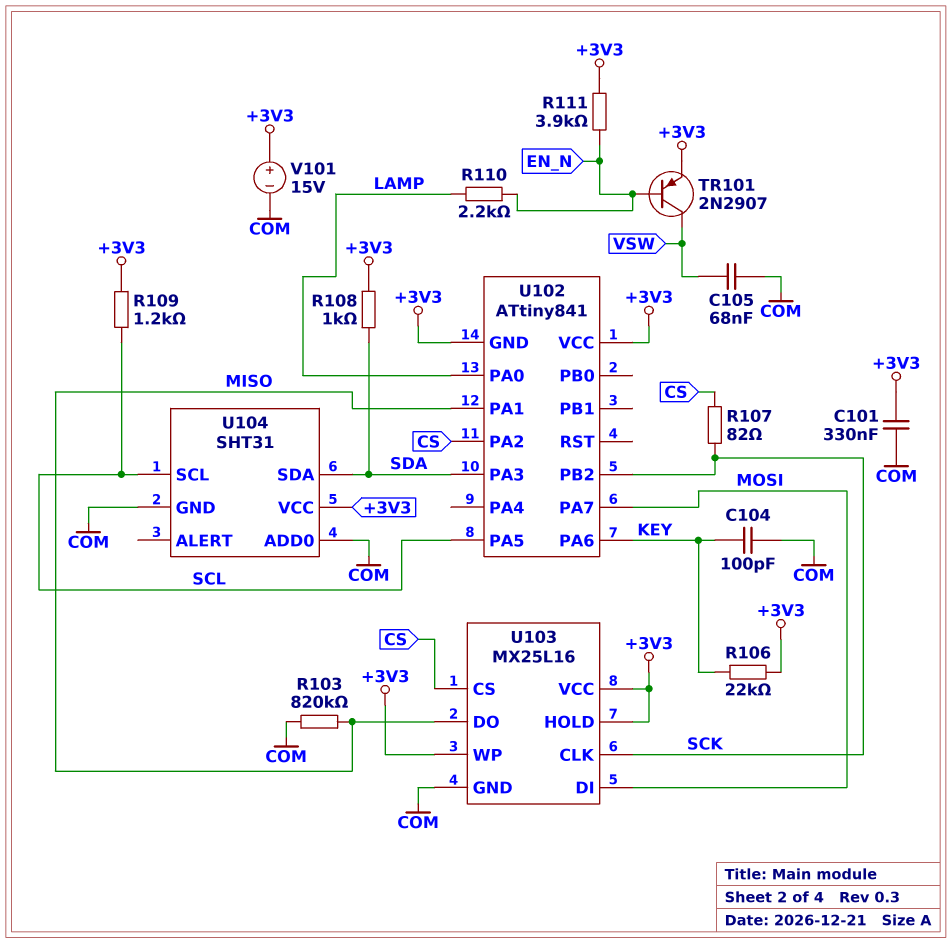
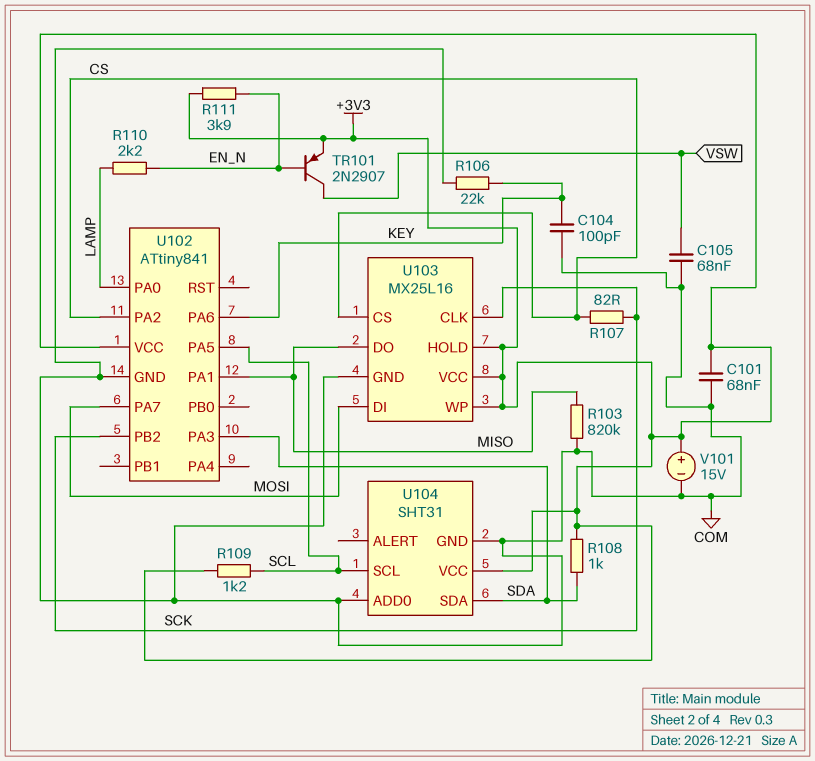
C101: 330nF (+3V3, COM) -> 68nF (+3V3, COM)
R106: 22k (+3V3, KEY) -> 22k (COM, KEY)
U102 pin GND: +3V3 -> COM

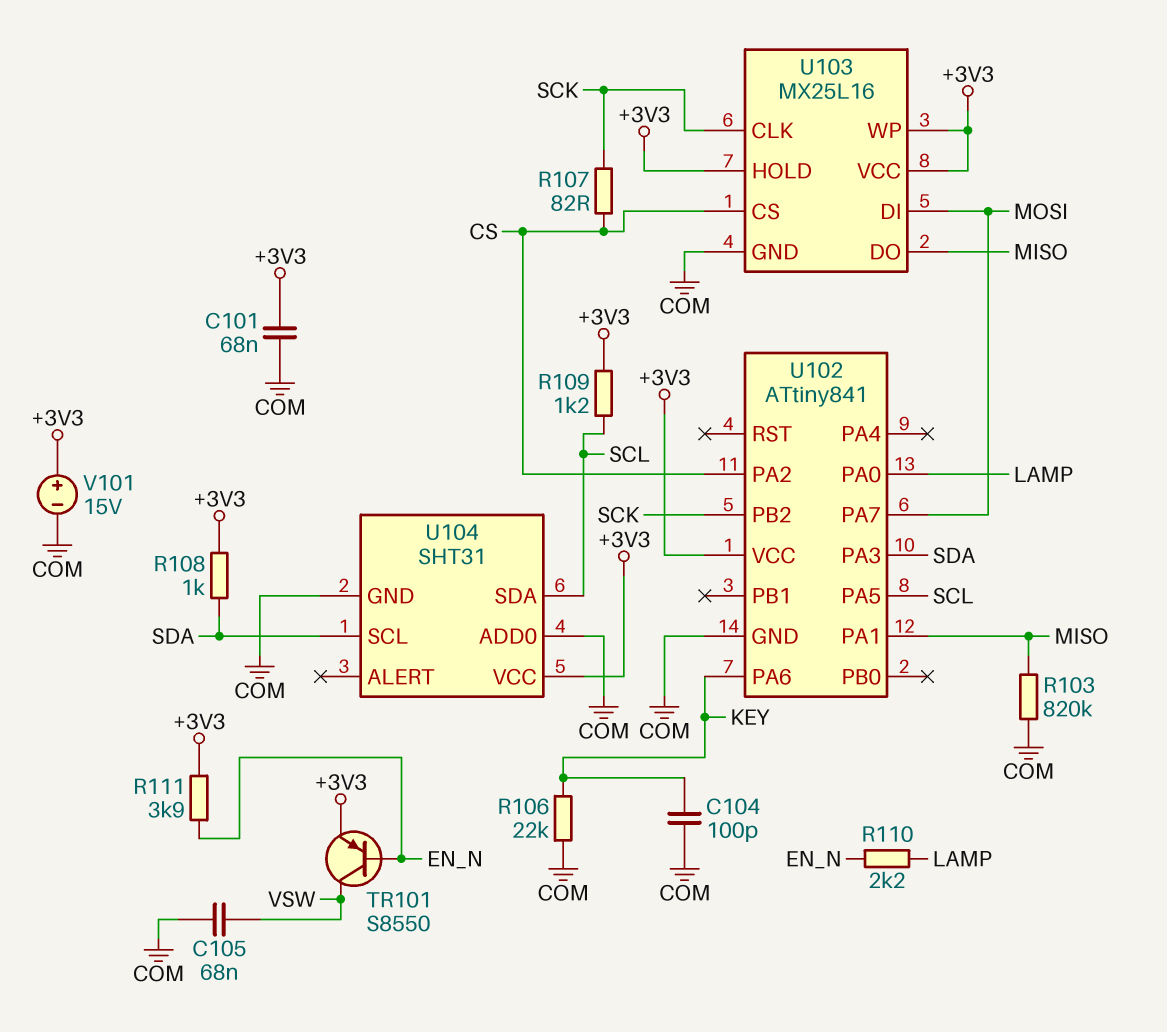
TR101: PNP 2N2907 (B EN_N, C VSW, E +3V3) -> PNP S8550 (B EN_N, C VSW, E +3V3)
U104 pin SCL: SCL -> SDA
U104 pin SDA: SDA -> SCL

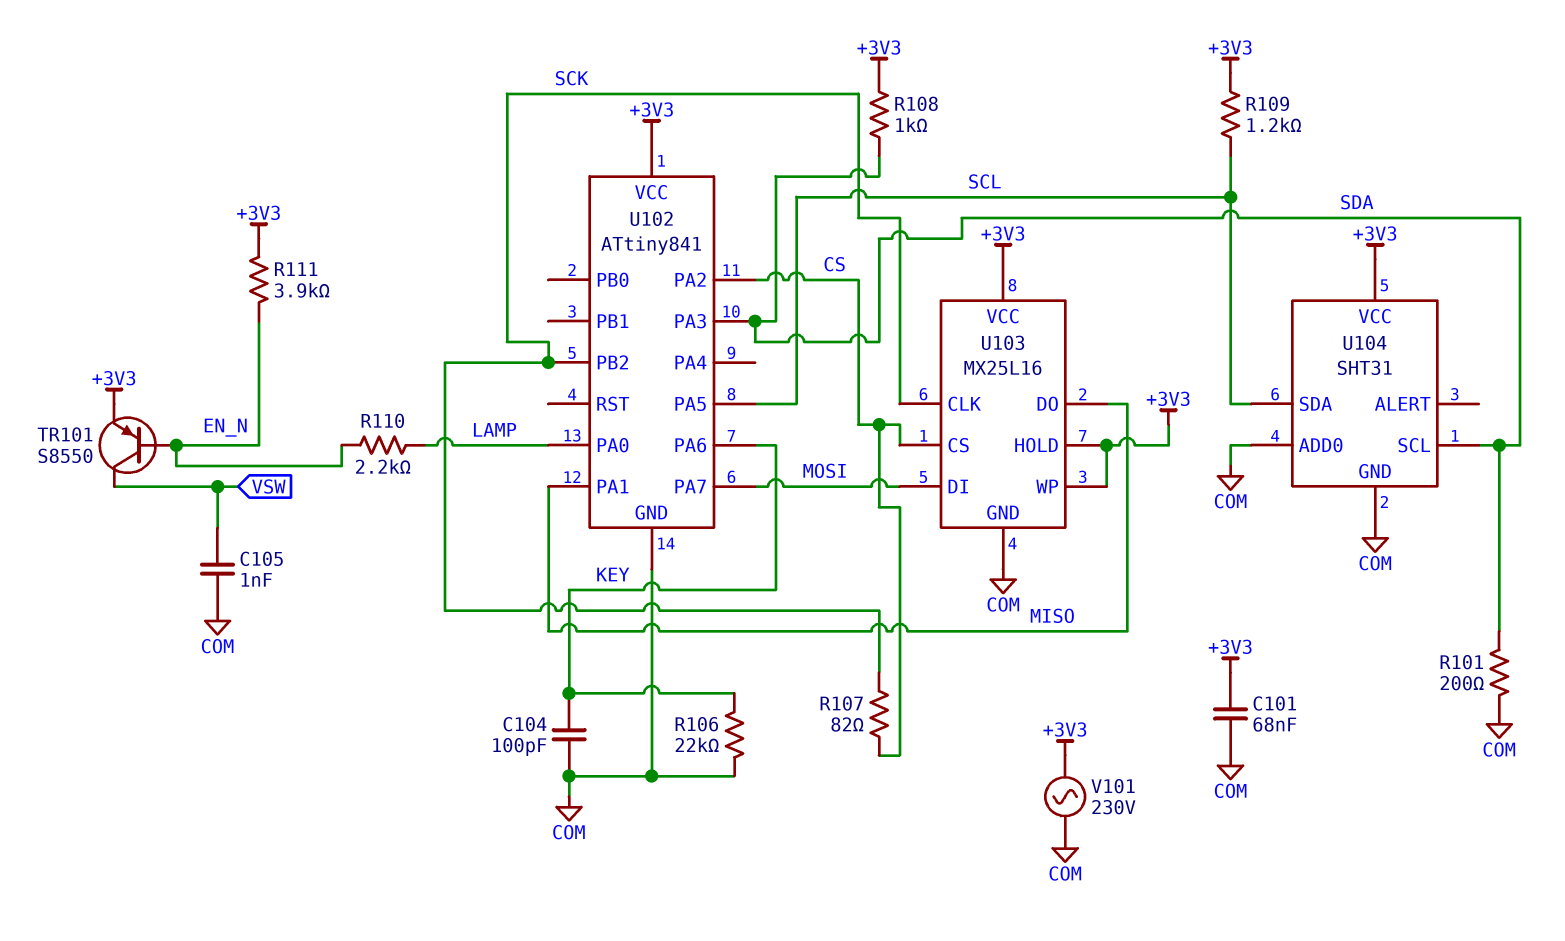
C105: 68nF (COM, VSW) -> 1nF (COM, VSW)
R101: none -> 200 (COM, SDA)
R103: 820k (COM, MISO) -> none
V101: 15V (plus +3V3, minus COM) -> AC 230V (+3V3, COM)

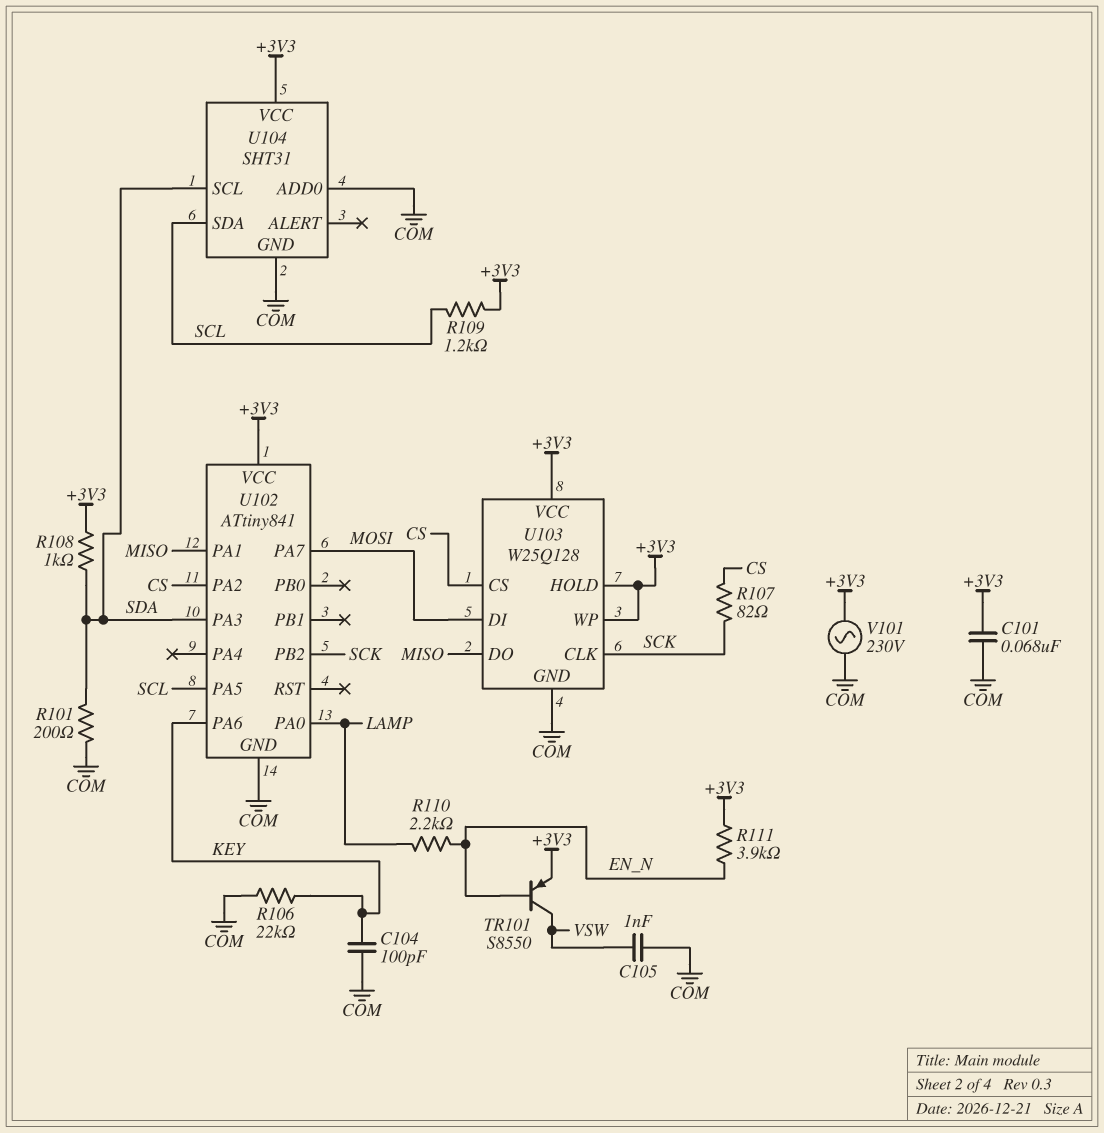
U103: MX25L16 -> W25Q128

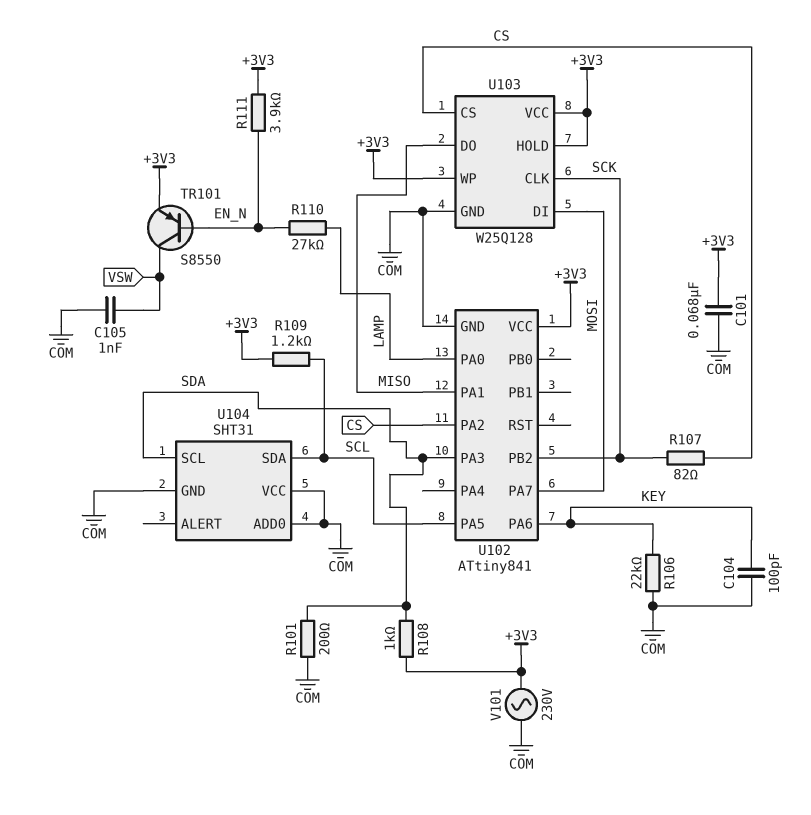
R110: 2.2k (EN_N, LAMP) -> 27k (EN_N, LAMP)
U104 pin VCC: +3V3 -> COM

